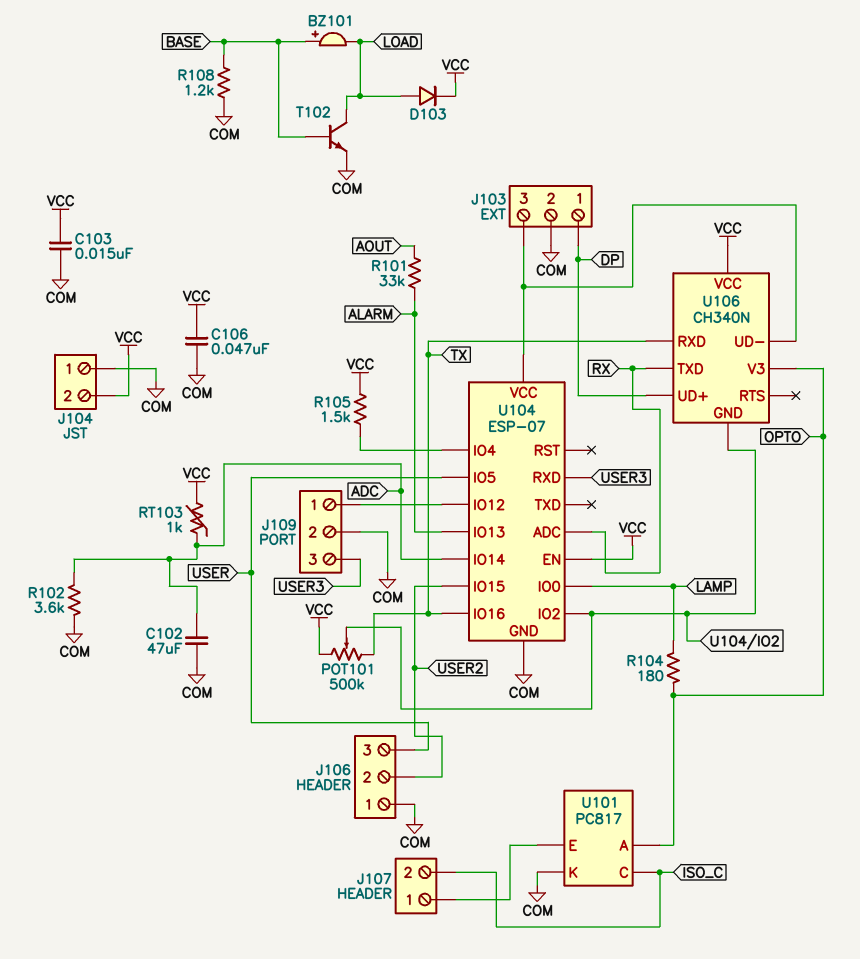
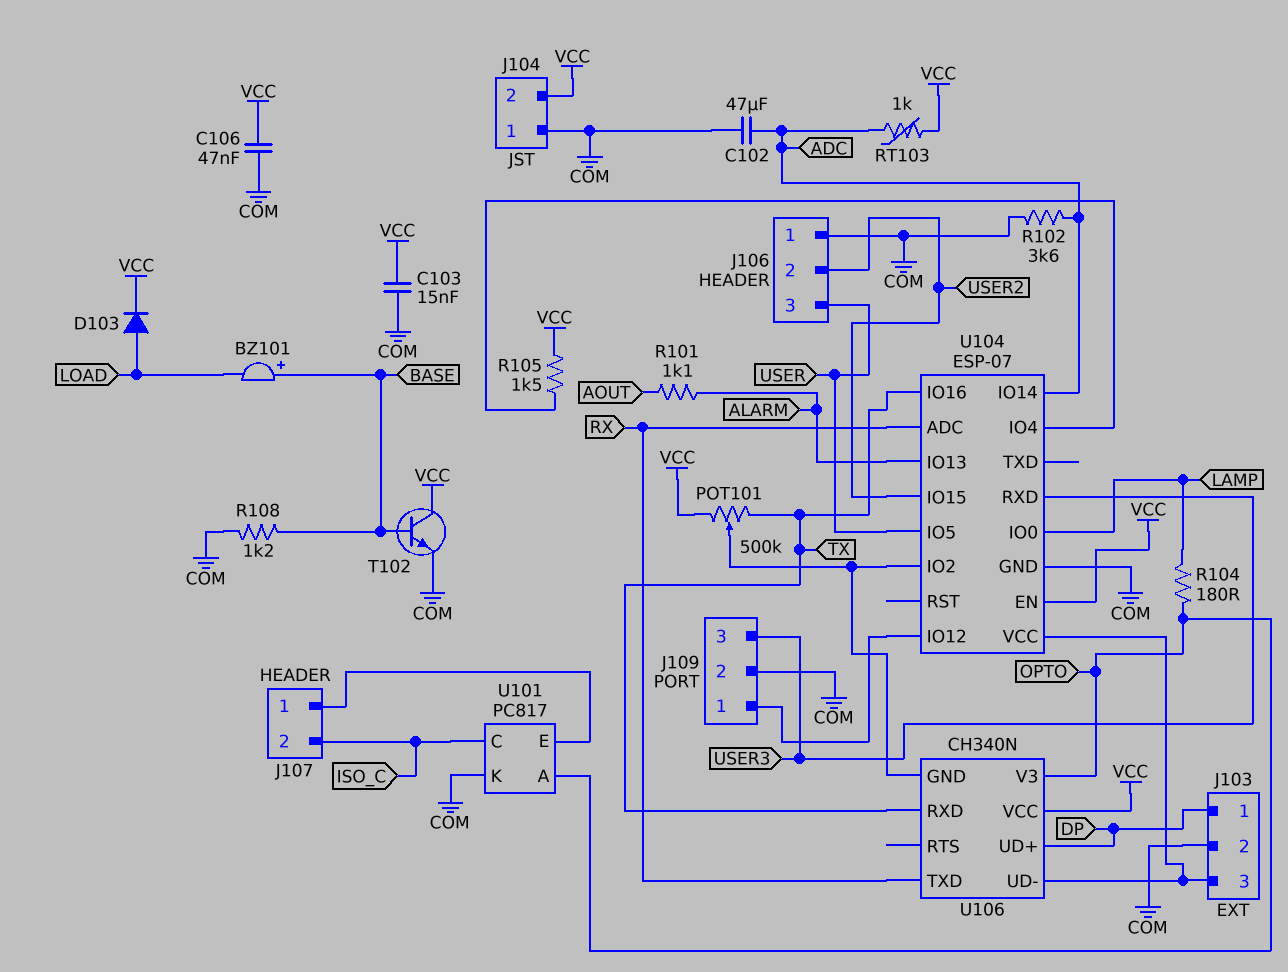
R101: 33k (ALARM, AOUT) -> 1.1k (ALARM, AOUT)
T102: NPN (B BASE, C LOAD, E COM) -> NPN (B BASE, C VCC, E COM)

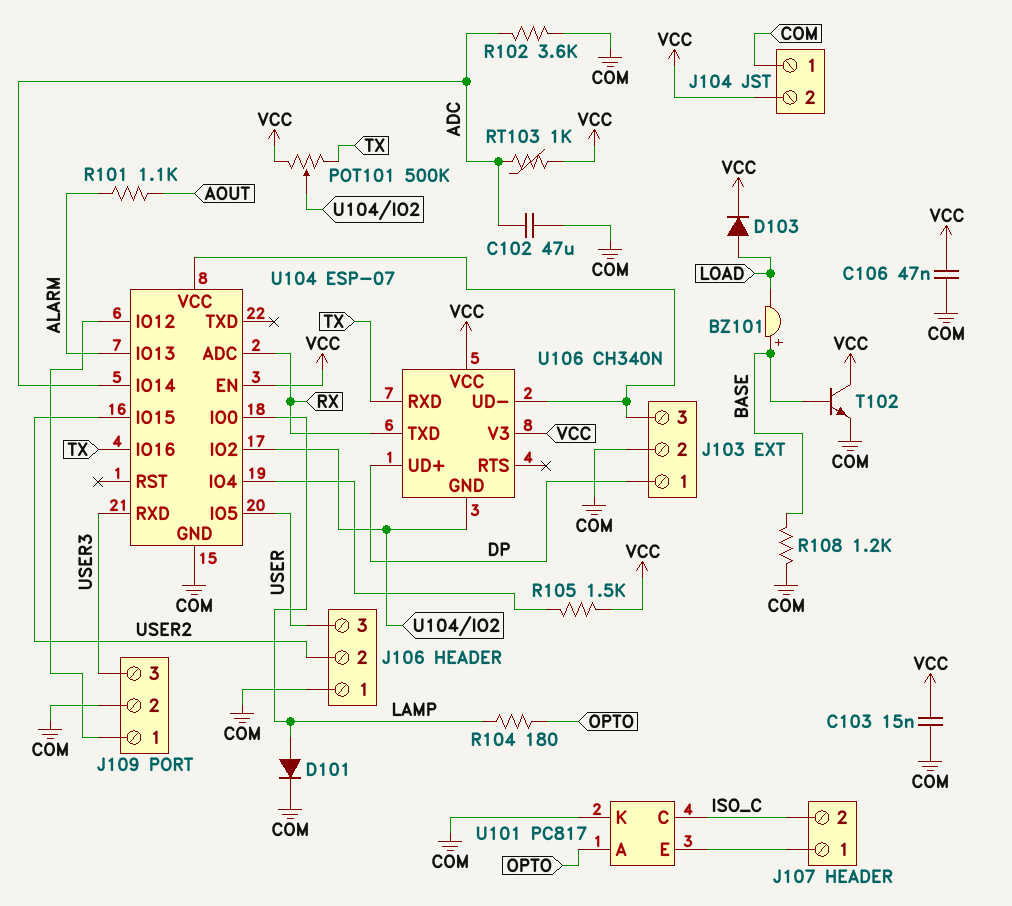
D101: none -> diode (A LAMP, K COM)
U106 pin V3: OPTO -> VCC

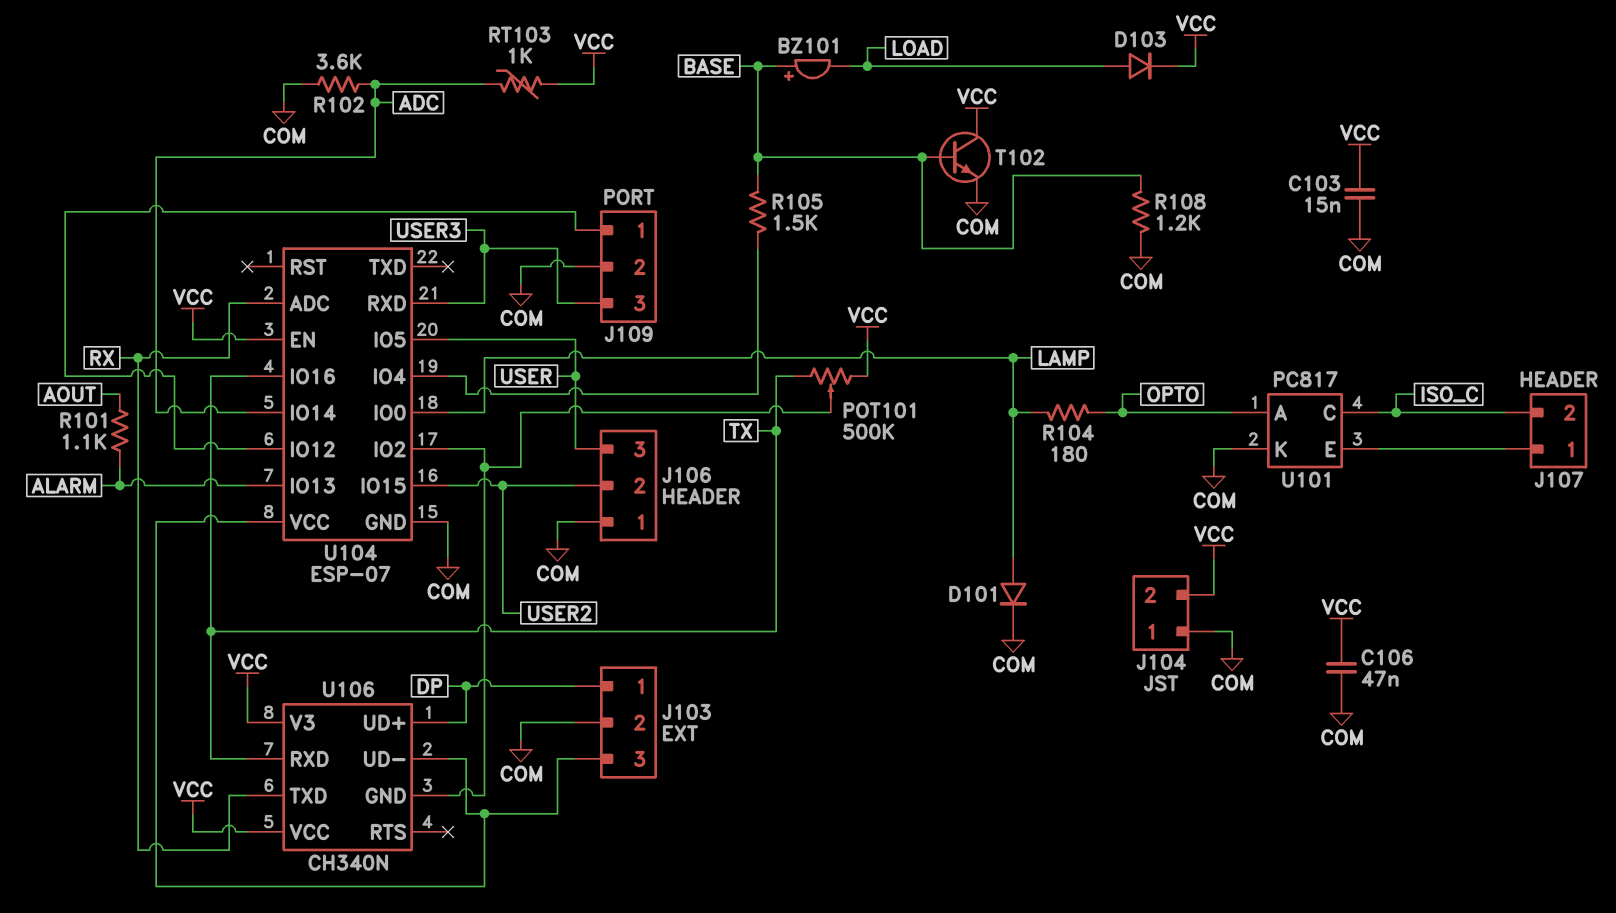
C102: 47uF (ADC, COM) -> none
R105: 1.5k (U104/IO4, VCC) -> 1.5k (BASE, U104/IO4)

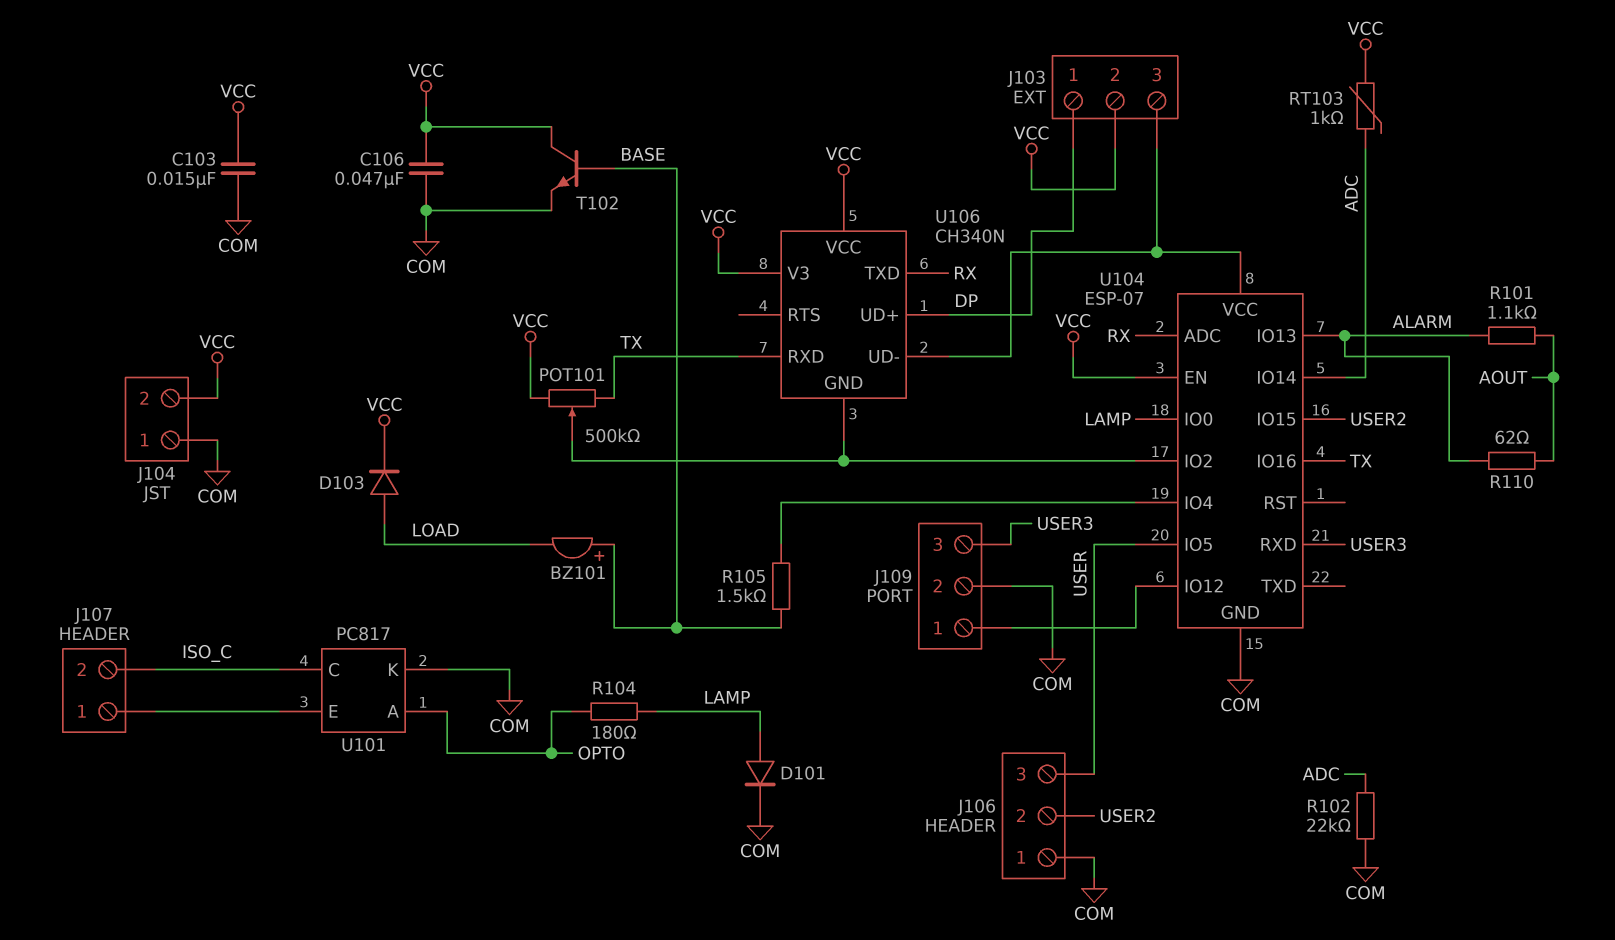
J103 pin 2: COM -> VCC
R102: 3.6k (ADC, COM) -> 22k (ADC, COM)
R108: 1.2k (BASE, COM) -> none
R110: none -> 62 (ALARM, AOUT)

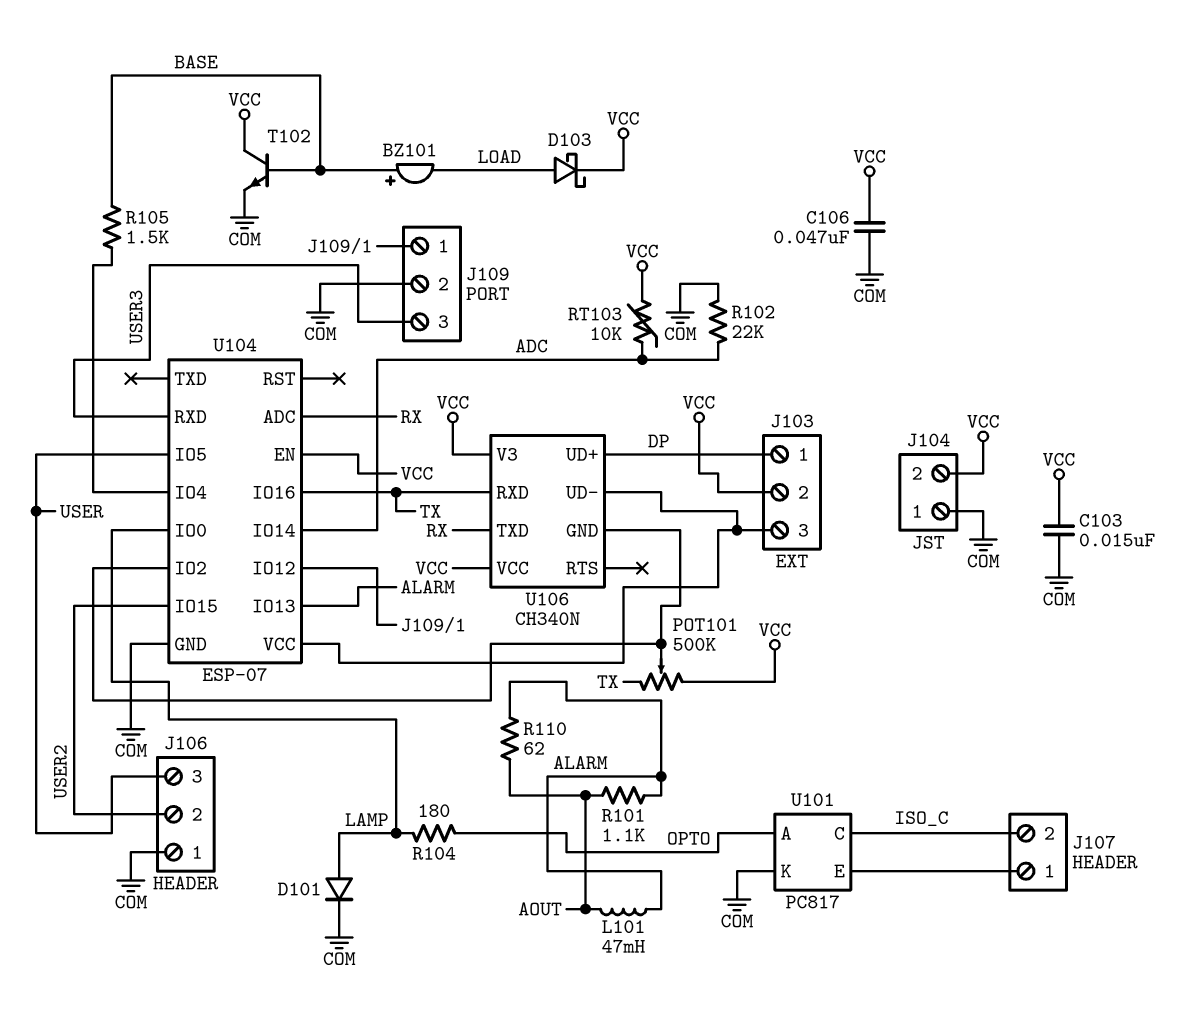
D103: diode (A LOAD, K VCC) -> schottky (A LOAD, K VCC)
L101: none -> 47mH (ALARM, AOUT)
RT103: 1k (ADC, VCC) -> 10k (ADC, VCC)

